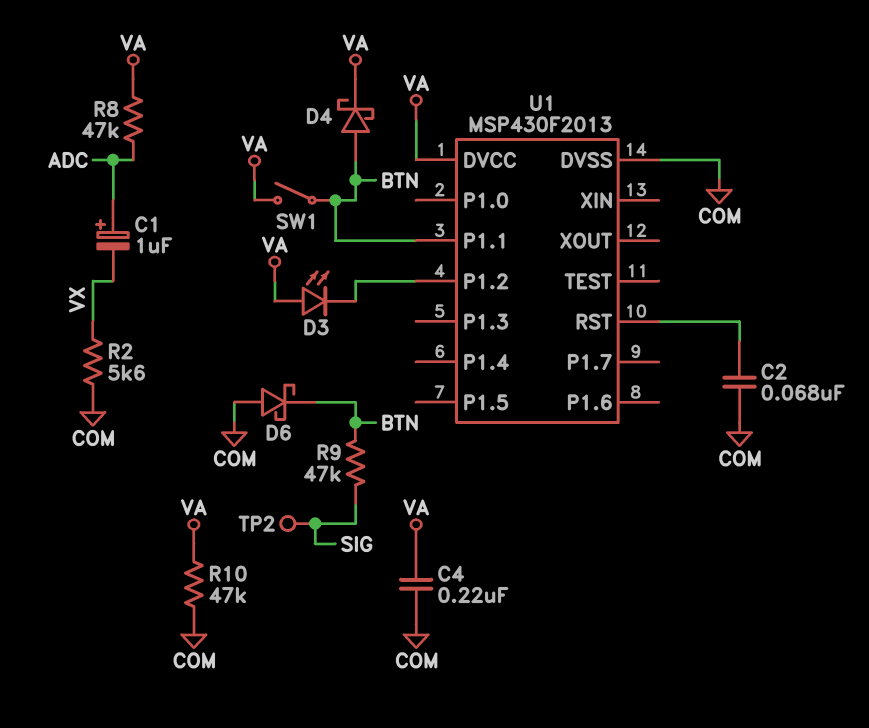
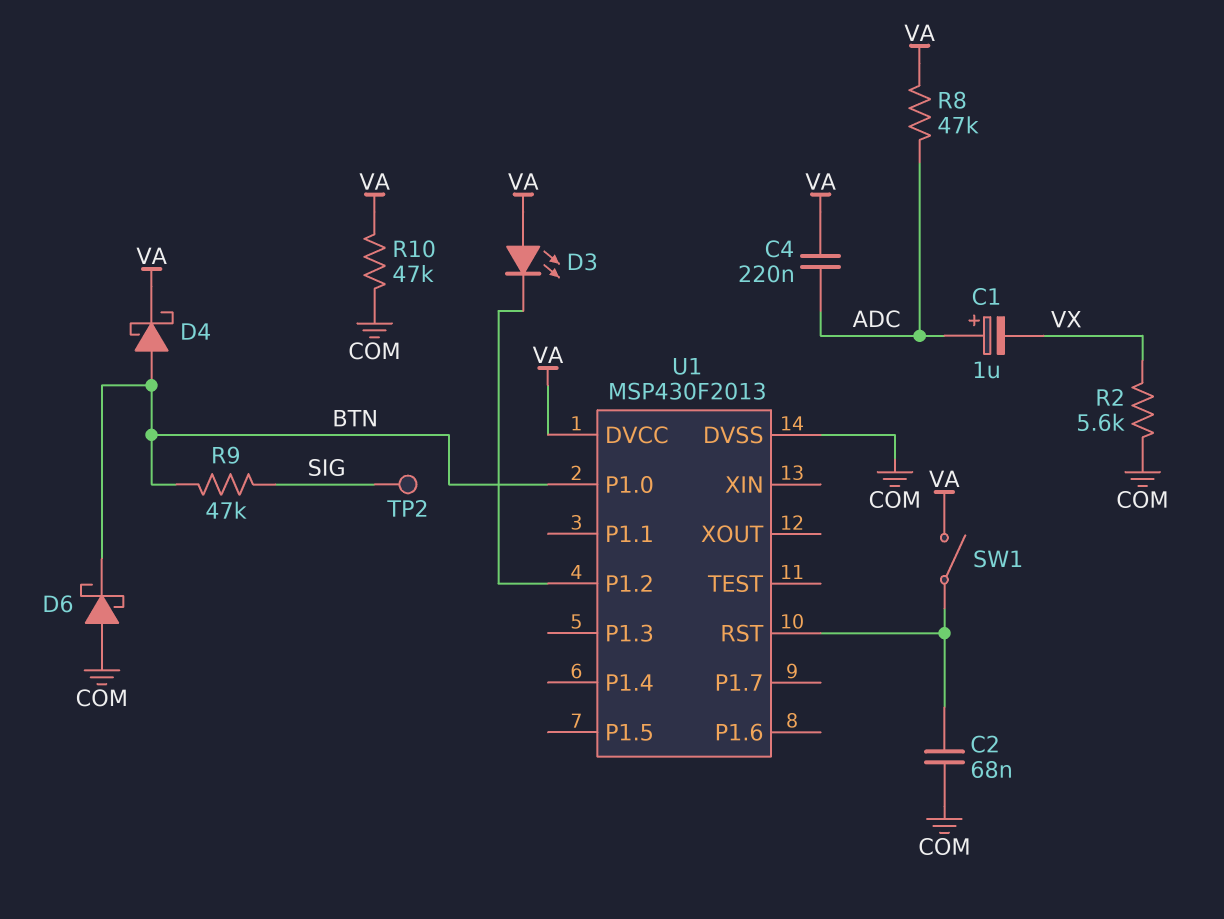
C4: 220nF (COM, VA) -> 220nF (ADC, VA)
SW1: switch (BTN, VA) -> switch (U1/RST, VA)
U1 pin P1.0: none -> BTN
U1 pin P1.1: BTN -> none

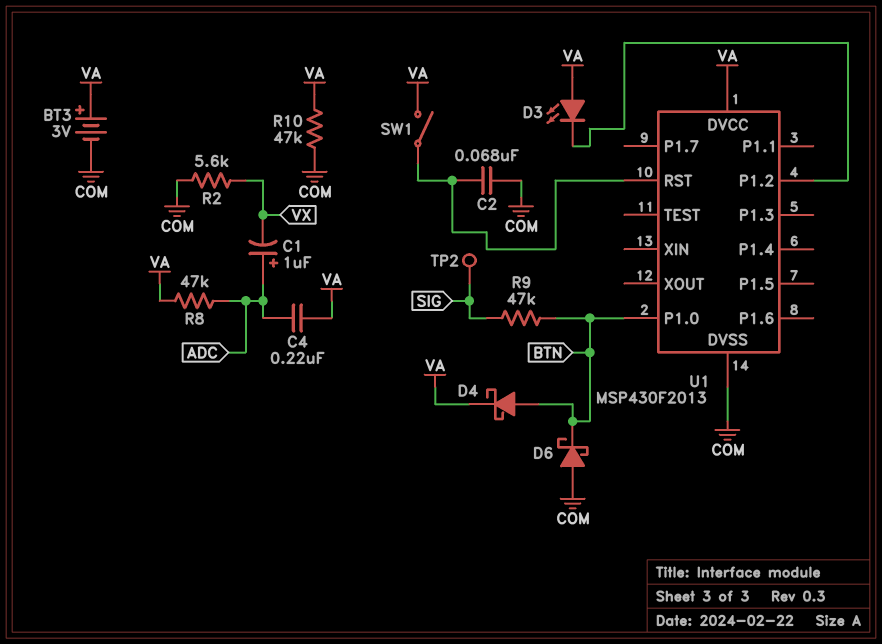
BT3: none -> 3V (plus VA, minus COM)

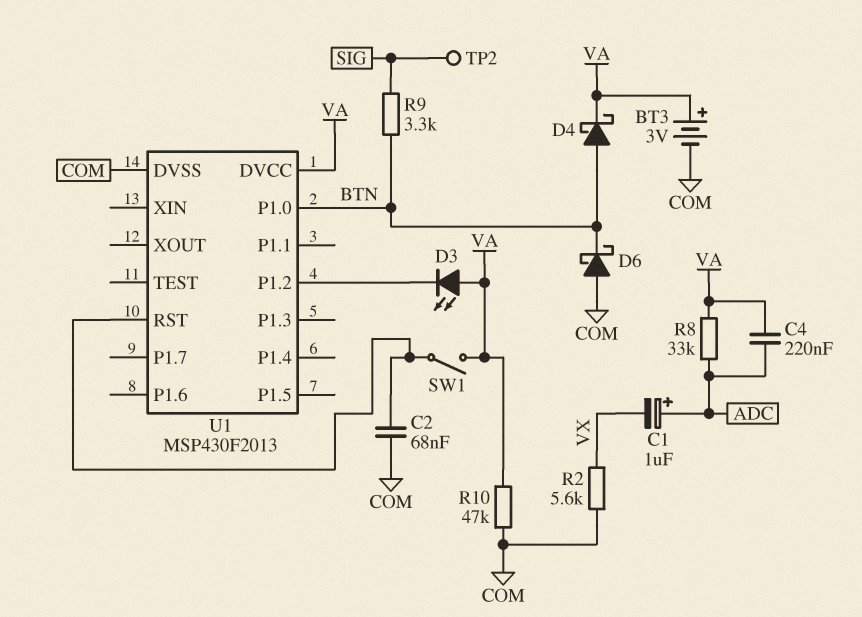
R8: 47k (ADC, VA) -> 33k (ADC, VA)
R9: 47k (BTN, SIG) -> 3.3k (BTN, SIG)

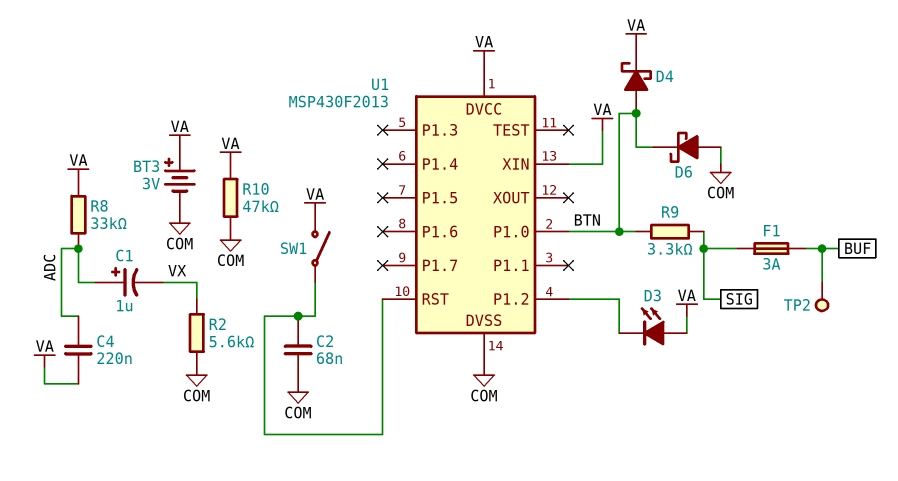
F1: none -> 3A (BUF, SIG)
TP2: test point (SIG) -> test point (BUF)
U1 pin XIN: none -> VA

